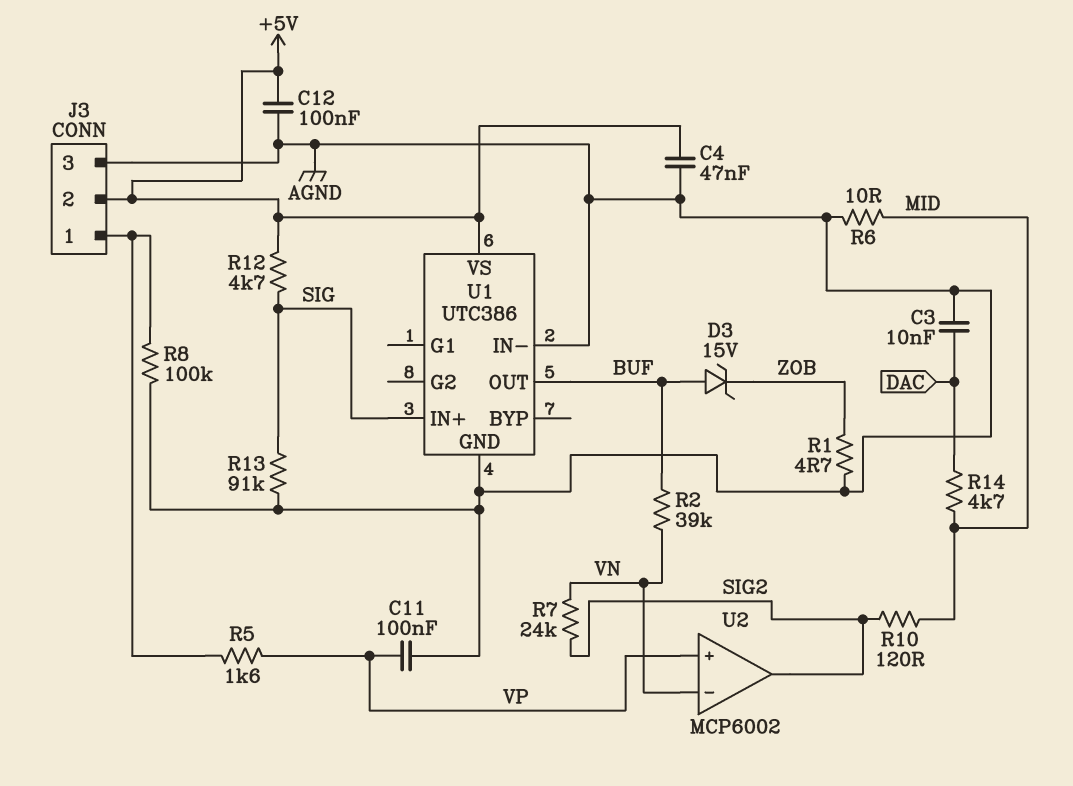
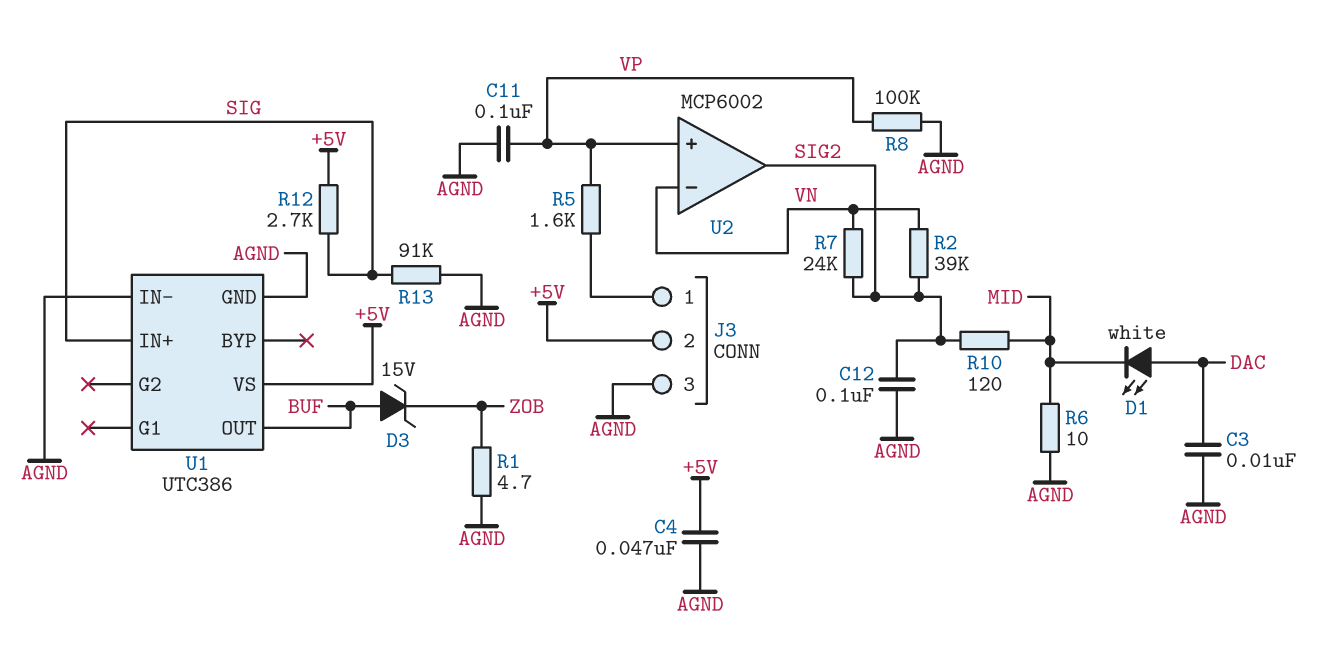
C12: 100nF (+5V, AGND) -> 100nF (AGND, SIG2)
D1: none -> LED white (A DAC, K MID)
R2: 39k (BUF, VN) -> 39k (SIG2, VN)
R8: 100k (AGND, J3/1) -> 100k (AGND, VP)
R12: 4.7k (+5V, SIG) -> 2.7k (+5V, SIG)
R14: 4.7k (DAC, MID) -> none

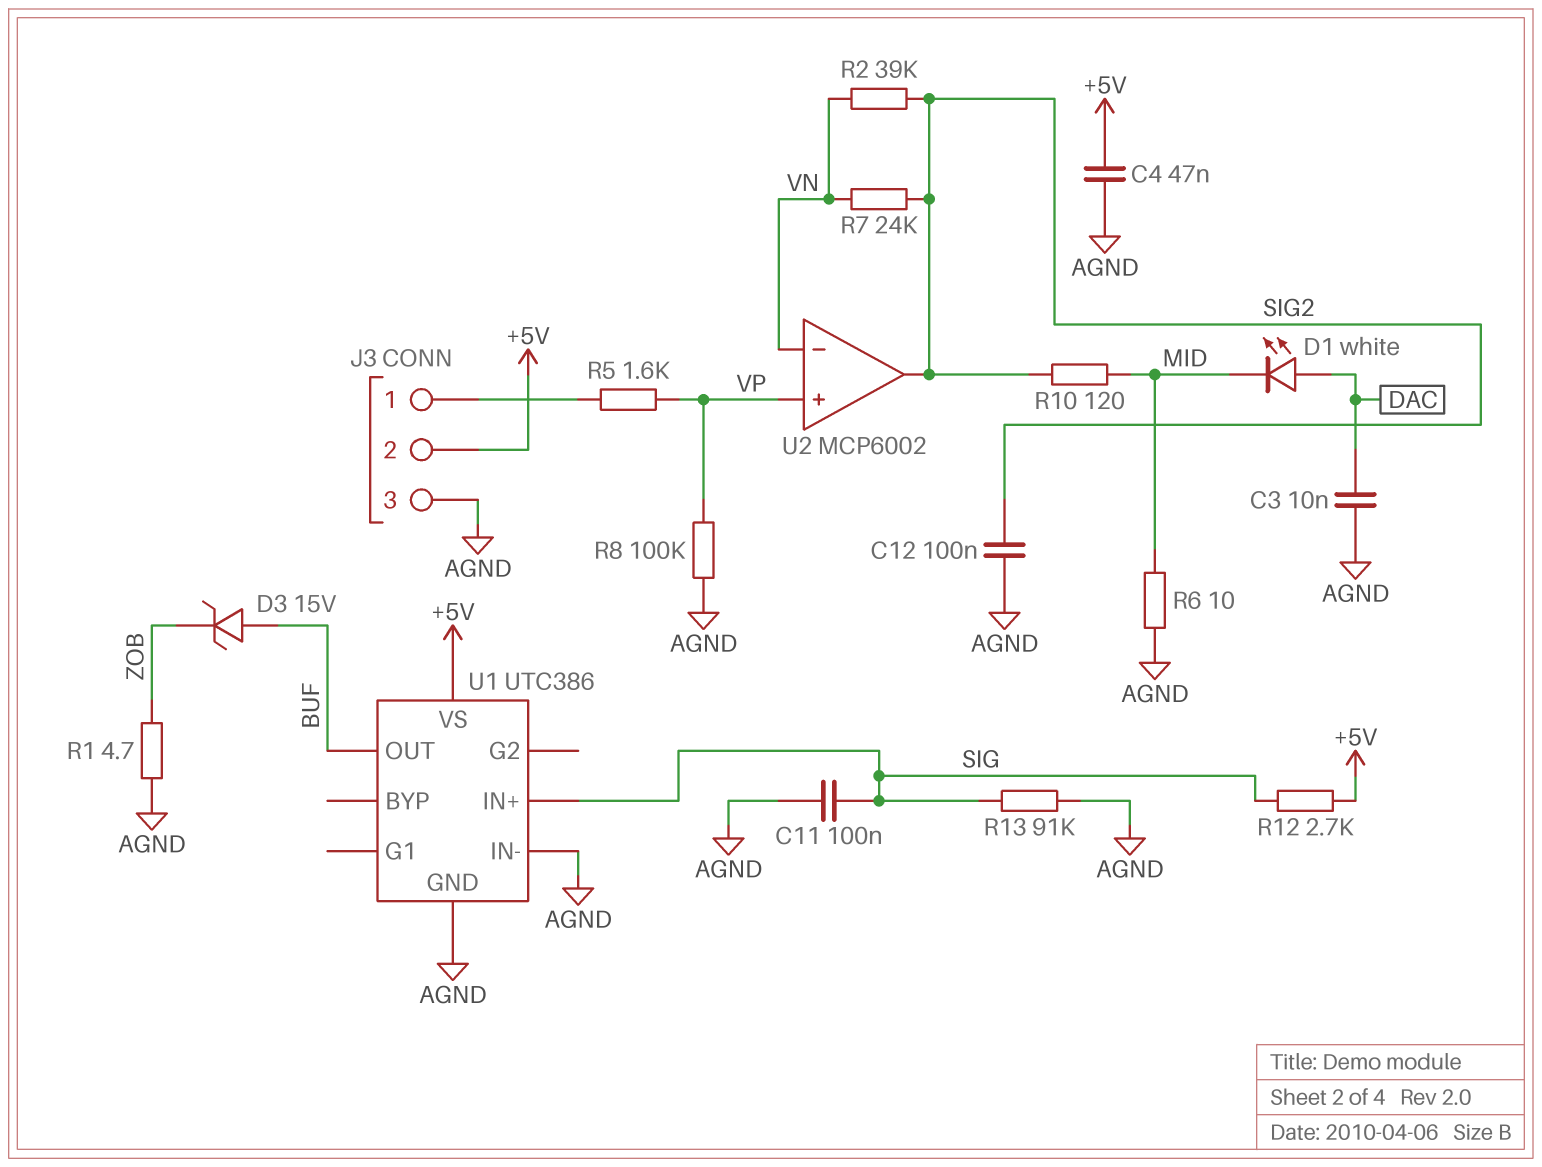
C11: 100nF (AGND, VP) -> 100nF (AGND, SIG)

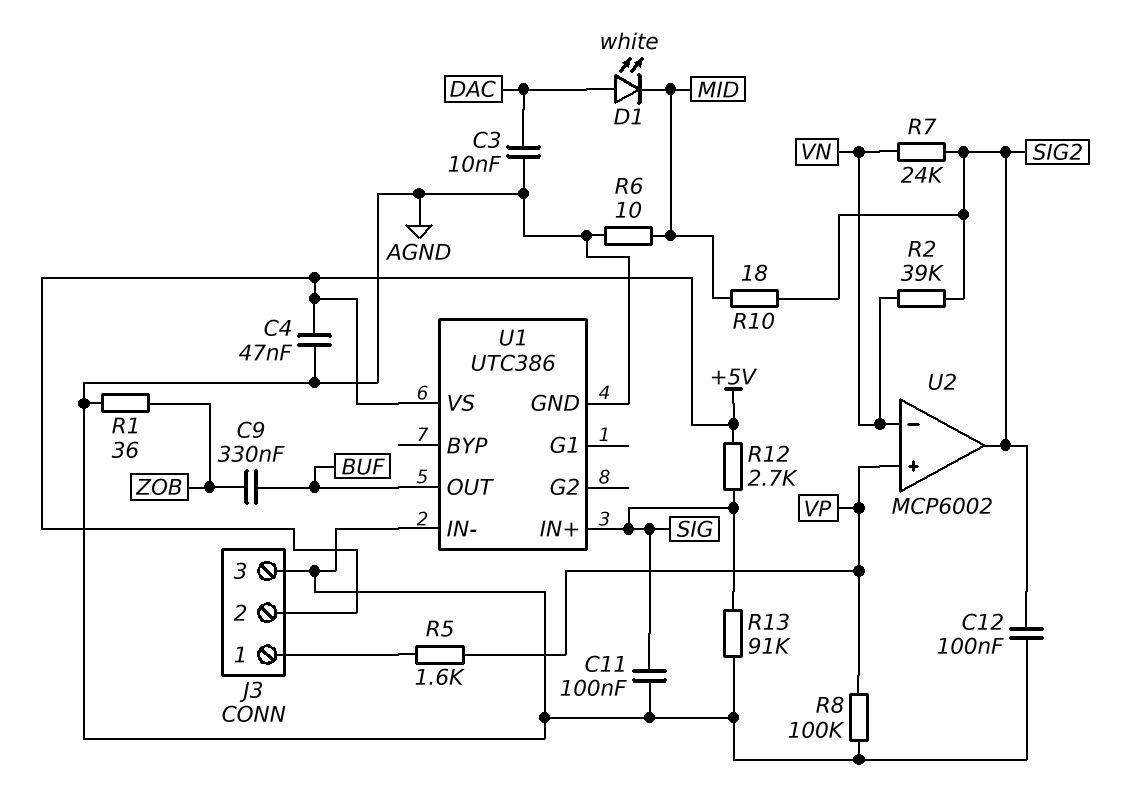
C9: none -> 330nF (BUF, ZOB)
D3: zener 15V (A BUF, K ZOB) -> none
R1: 4.7 (AGND, ZOB) -> 36 (AGND, ZOB)
R10: 120 (MID, SIG2) -> 18 (MID, SIG2)

